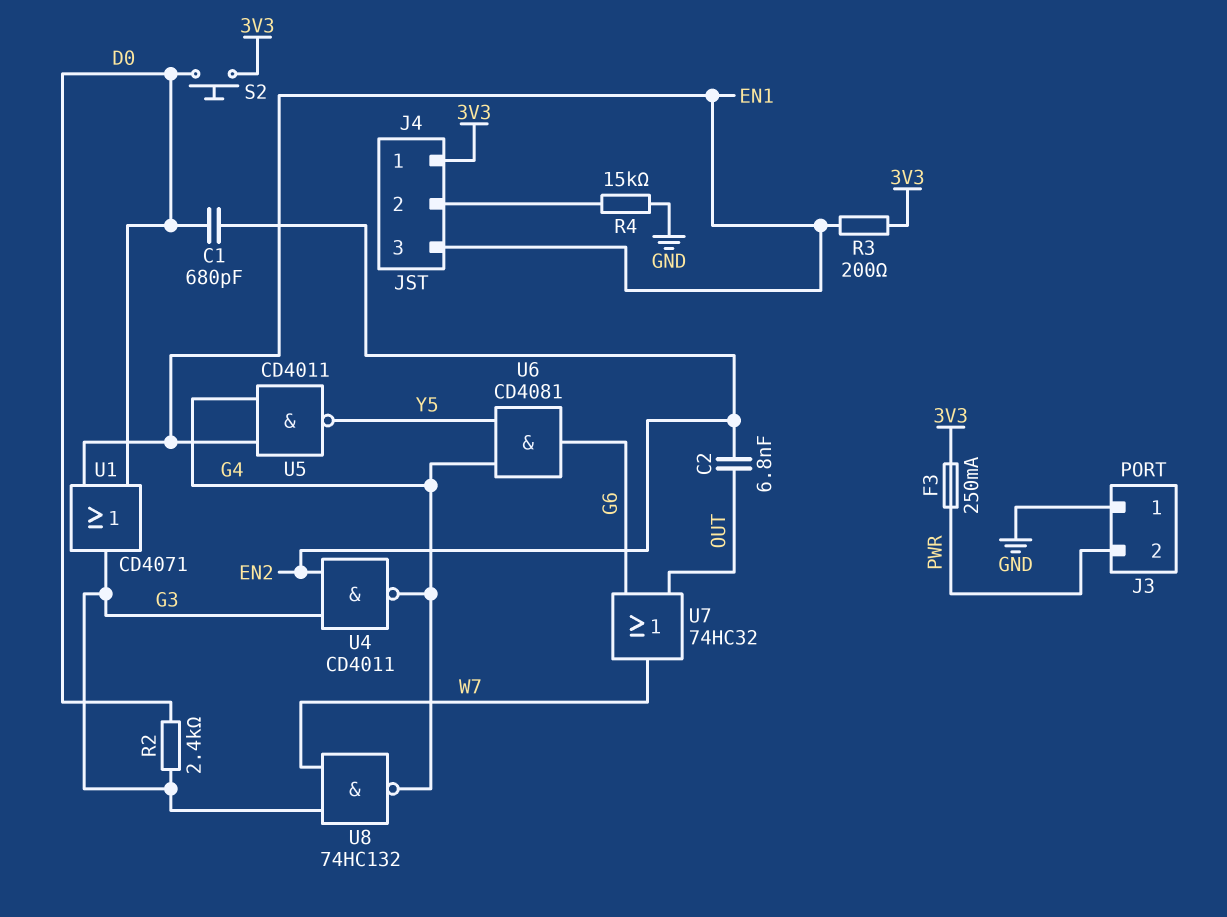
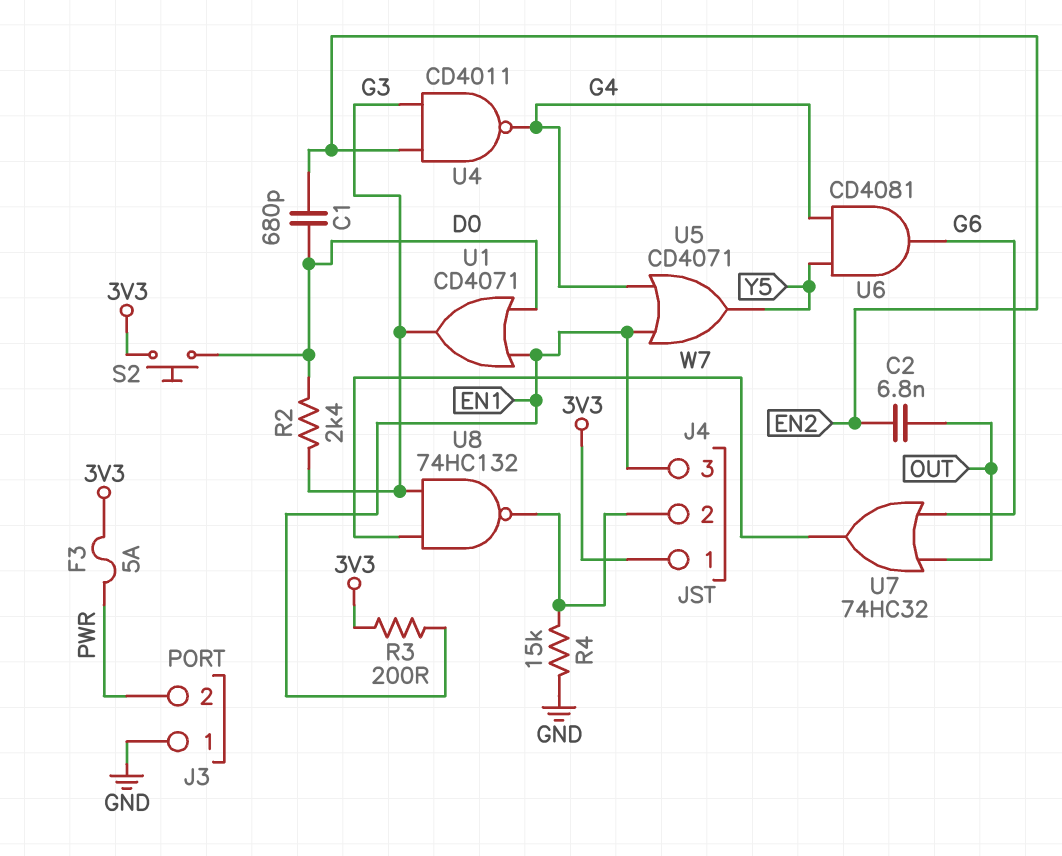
F3: 250mA (3V3, PWR) -> 5A (3V3, PWR)
U5: NAND CD4011 (in EN1, in G4, out Y5) -> OR CD4071 (in EN1, in G4, out Y5)
U8: NAND 74HC132 (in G3, in W7, out G4) -> NAND 74HC132 (in G3, in W7, out J4/2)

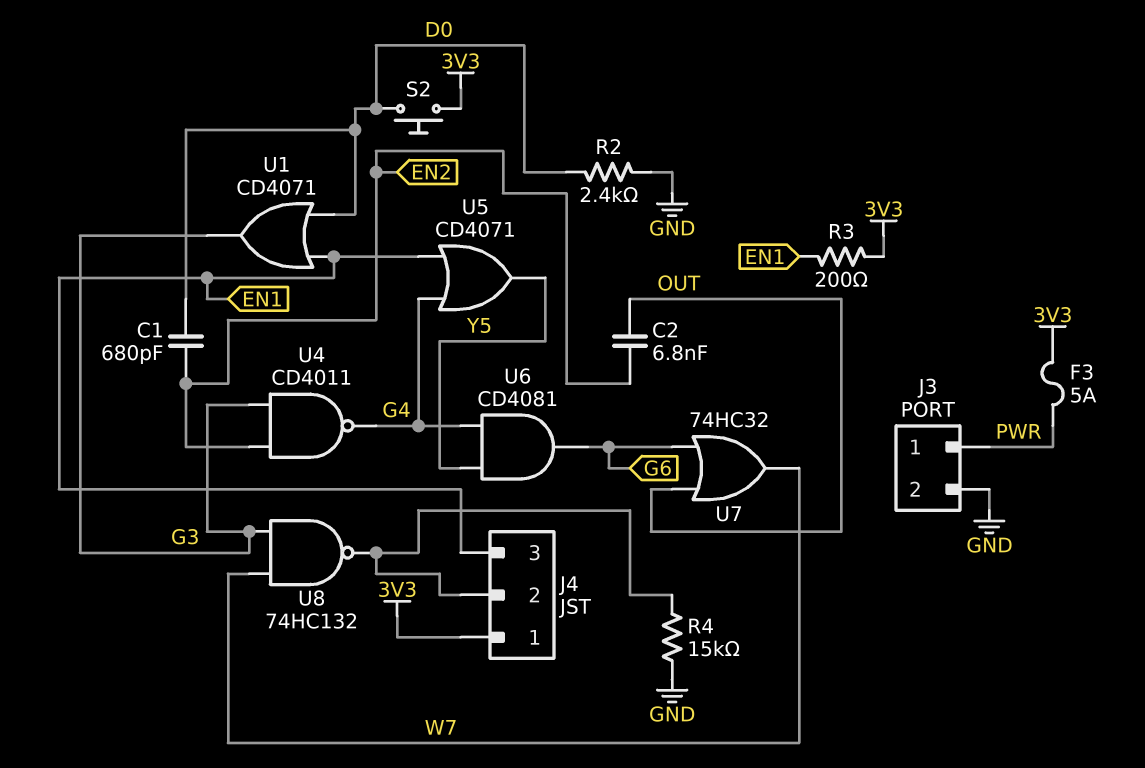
J3 pin 1: GND -> PWR
J3 pin 2: PWR -> GND
R2: 2.4k (D0, G3) -> 2.4k (D0, GND)

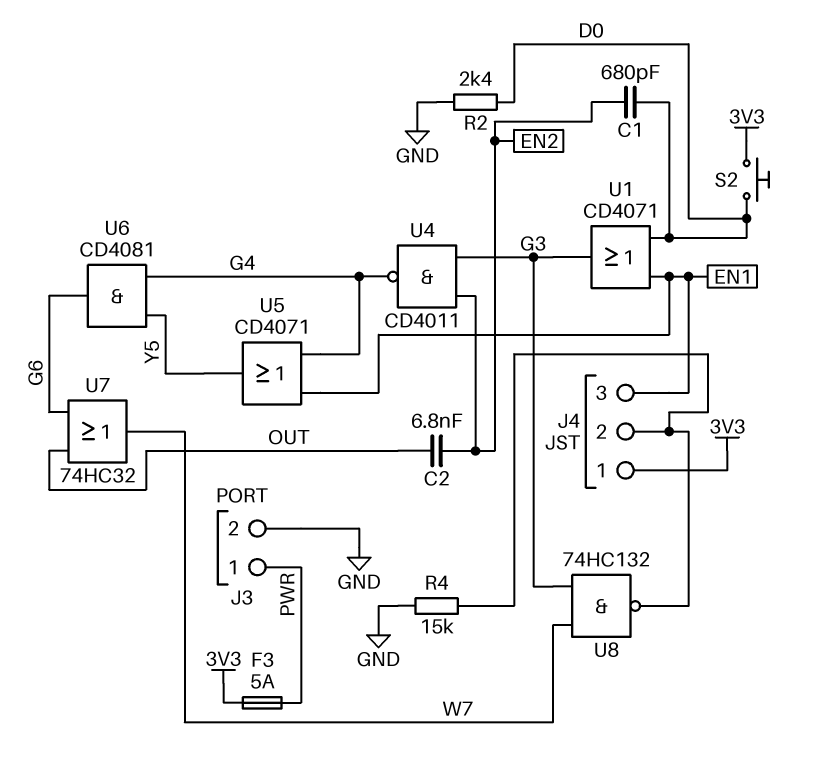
R3: 200 (3V3, EN1) -> none

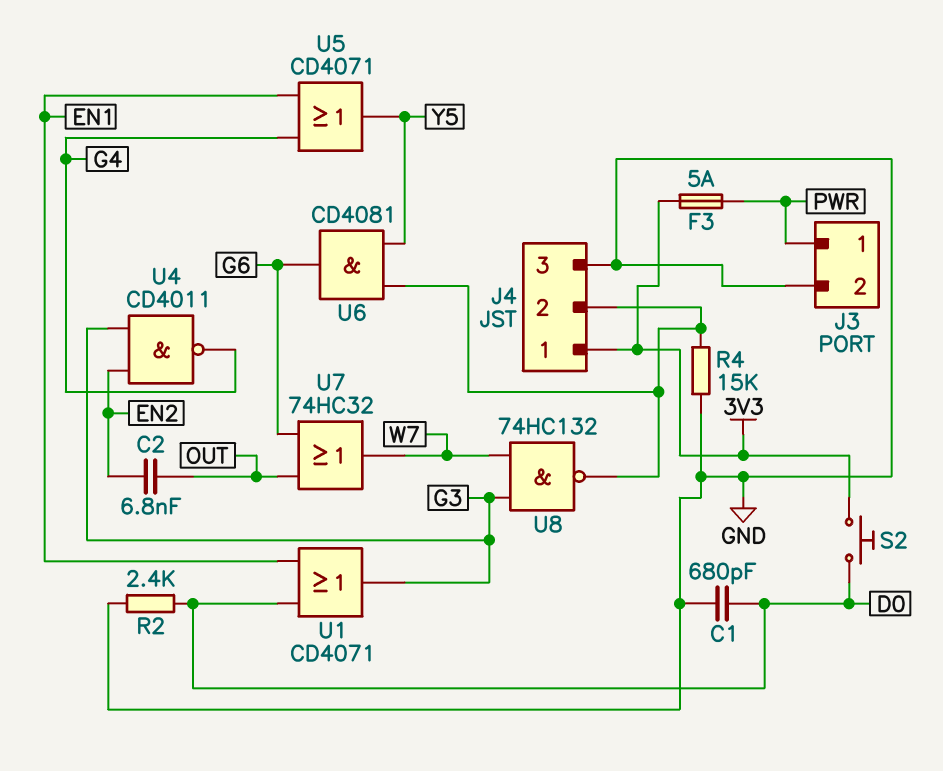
C1: 680pF (D0, EN2) -> 680pF (D0, GND)
J4 pin 3: EN1 -> GND
U6: AND CD4081 (in G4, in Y5, out G6) -> AND CD4081 (in J4/2, in Y5, out G6)

